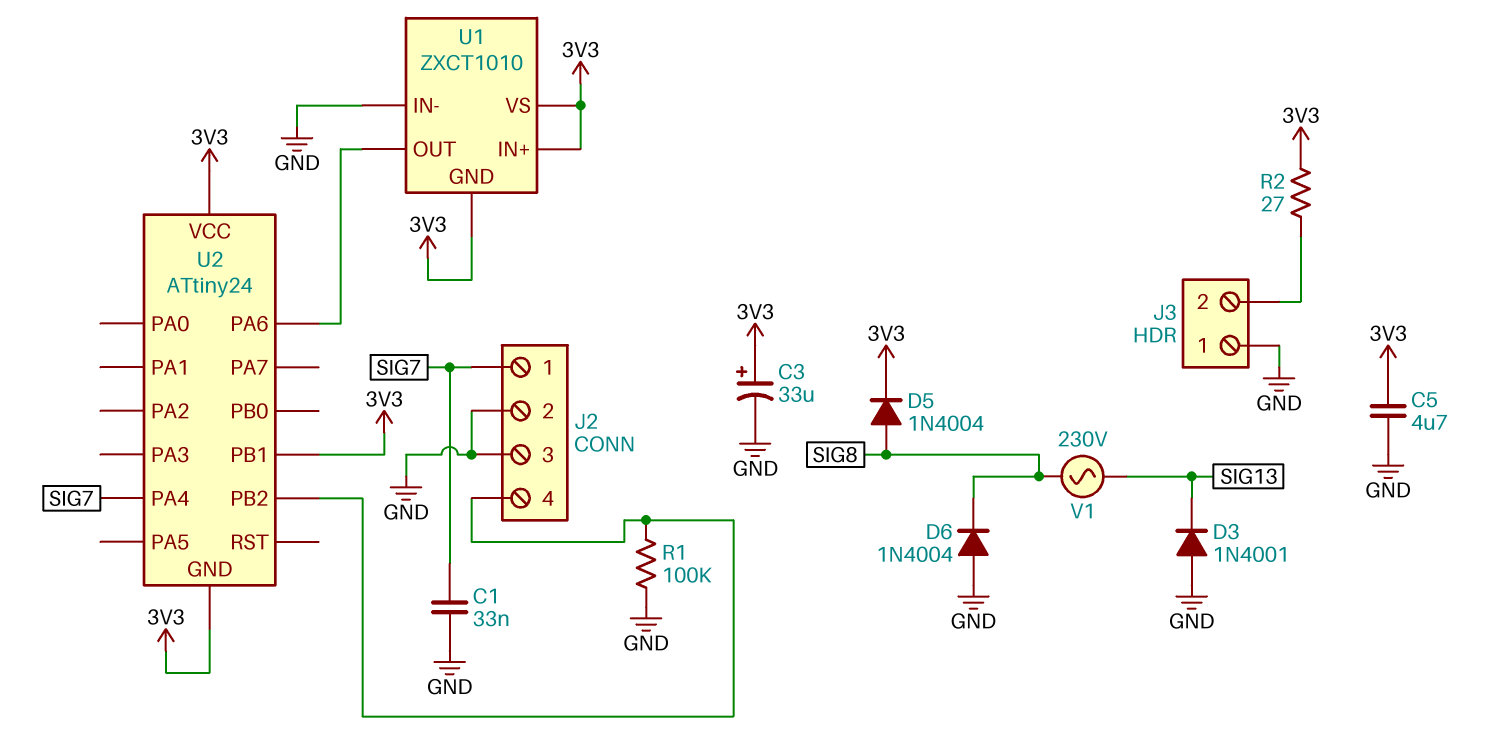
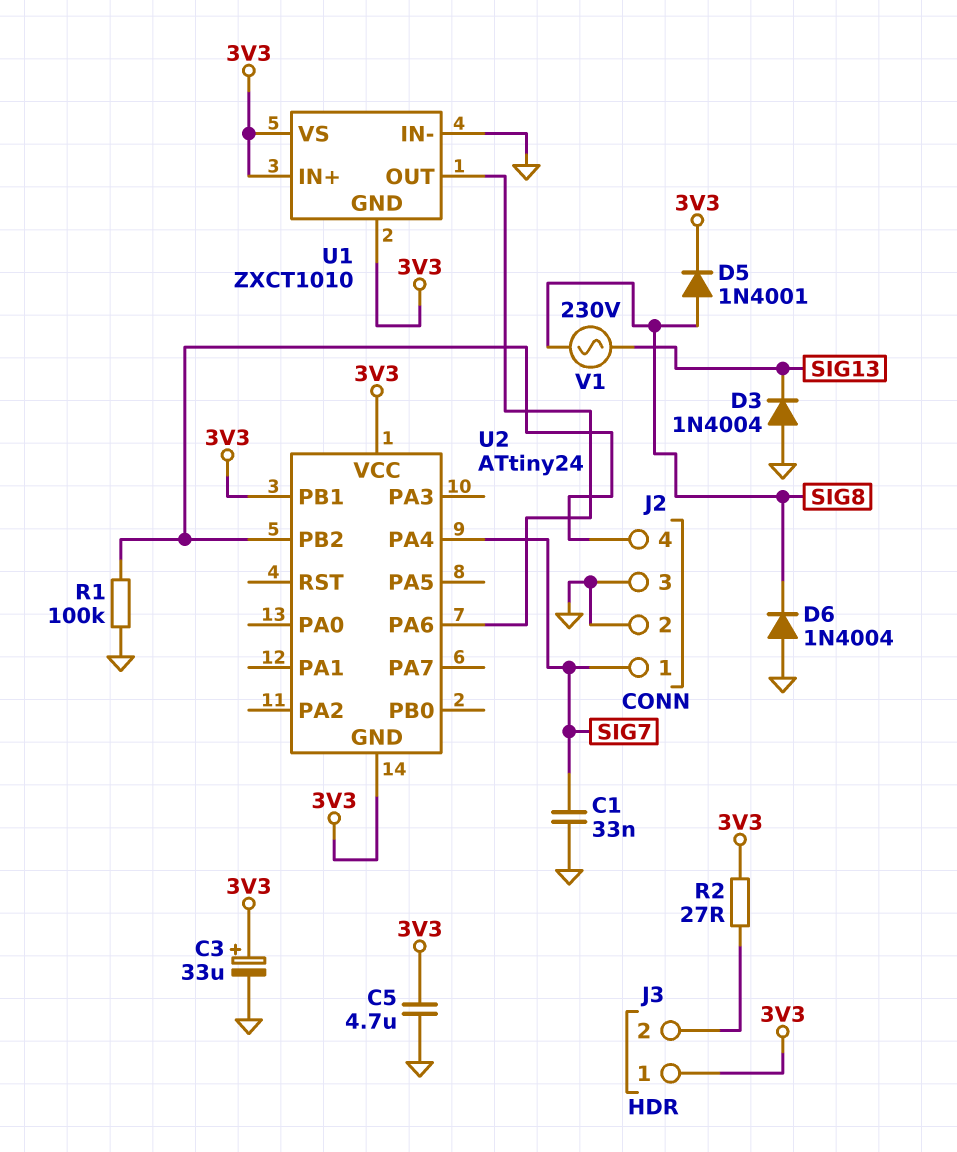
D3: diode 1N4001 (A GND, K SIG13) -> diode 1N4004 (A GND, K SIG13)
D5: diode 1N4004 (A SIG8, K 3V3) -> diode 1N4001 (A SIG8, K 3V3)
J3 pin 1: GND -> 3V3

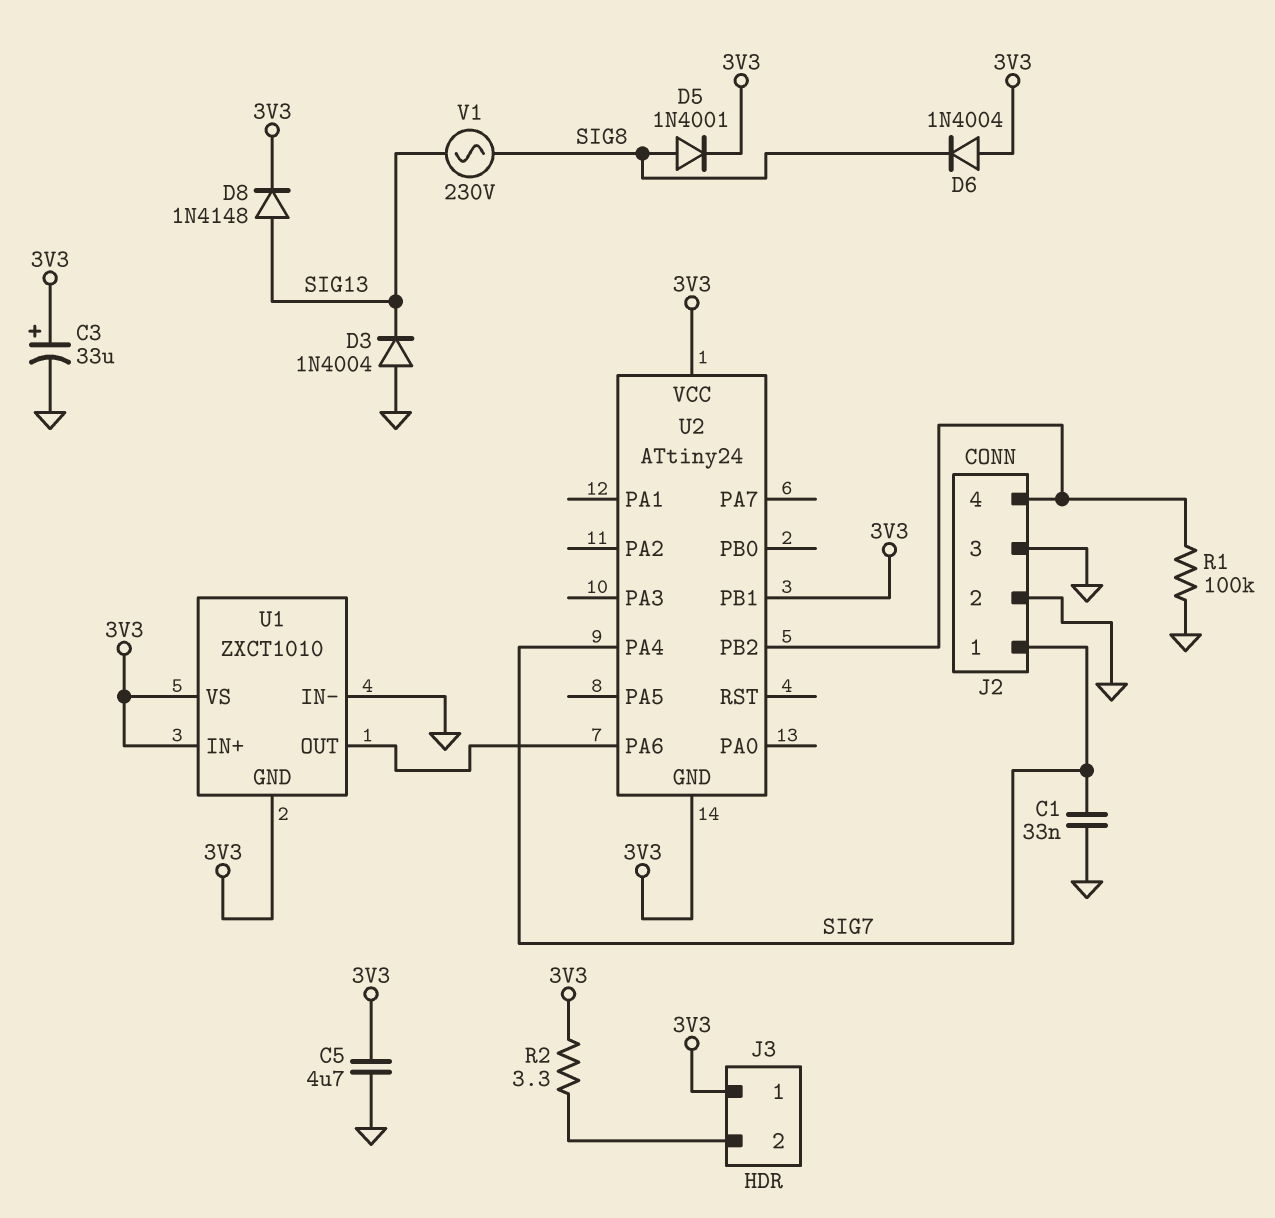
D6: diode 1N4004 (A GND, K SIG8) -> diode 1N4004 (A 3V3, K SIG8)
D8: none -> diode 1N4148 (A SIG13, K 3V3)
R2: 27 (3V3, J3/2) -> 3.3 (3V3, J3/2)

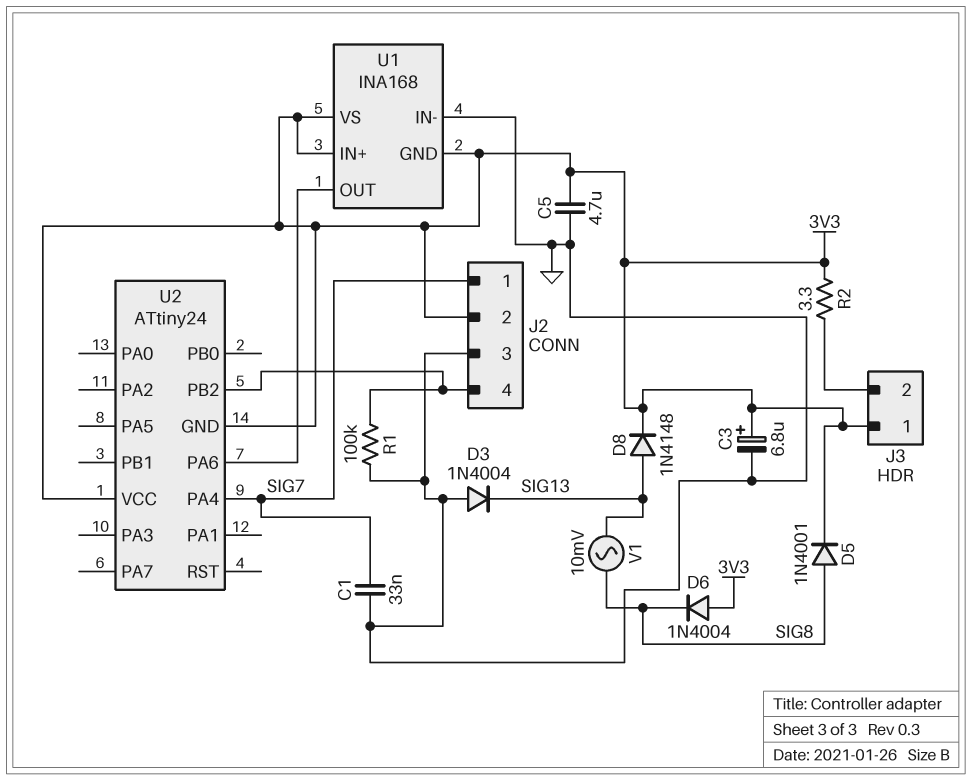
C3: 33uF (plus 3V3, minus GND) -> 6.8uF (plus 3V3, minus GND)
J2 pin 2: GND -> 3V3
U1: ZXCT1010 -> INA168
U2 pin PB1: 3V3 -> none
V1: AC 230V (SIG8, SIG13) -> AC 10mV (SIG8, SIG13)

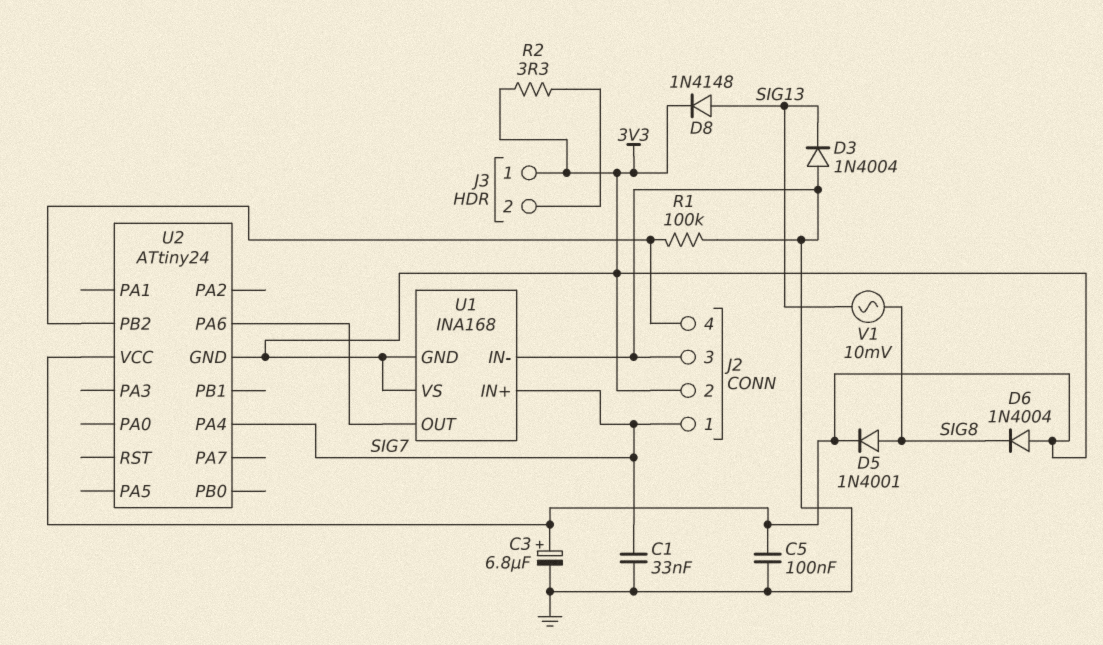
C5: 4.7uF (3V3, GND) -> 100nF (3V3, GND)
U1 pin IN+: 3V3 -> SIG7

